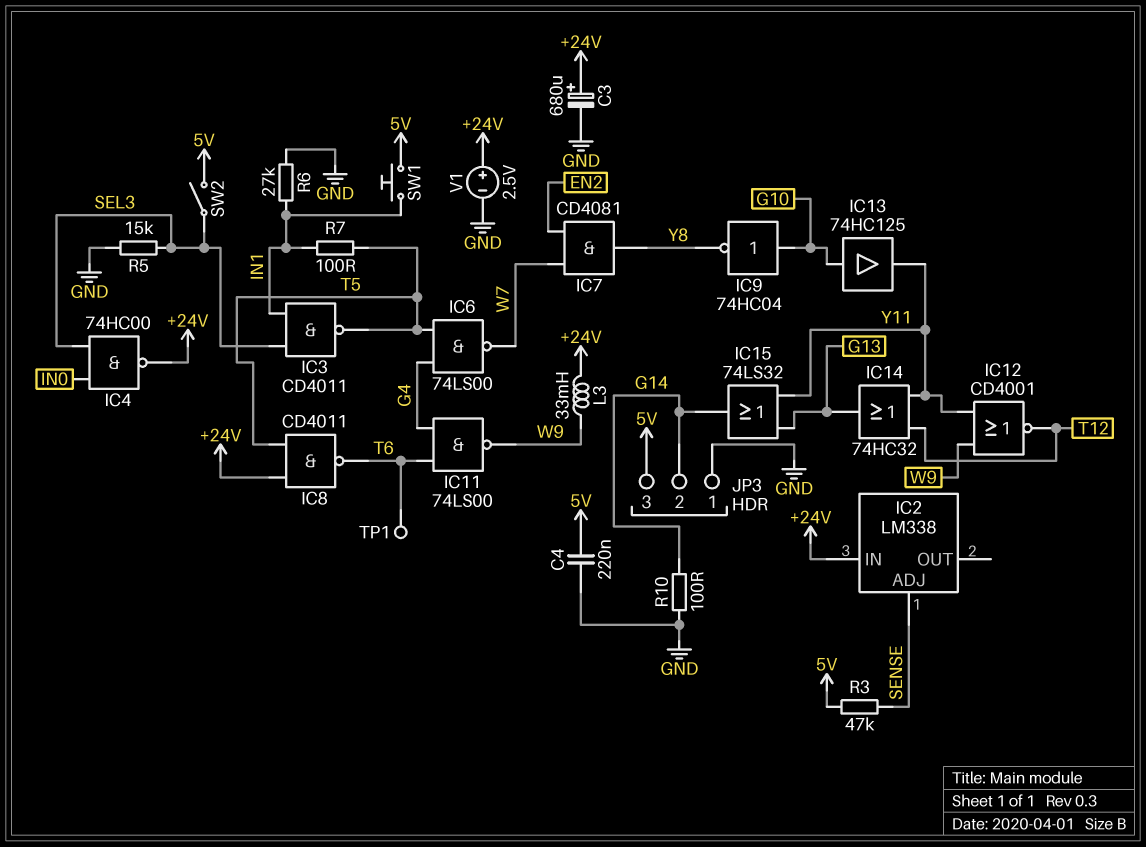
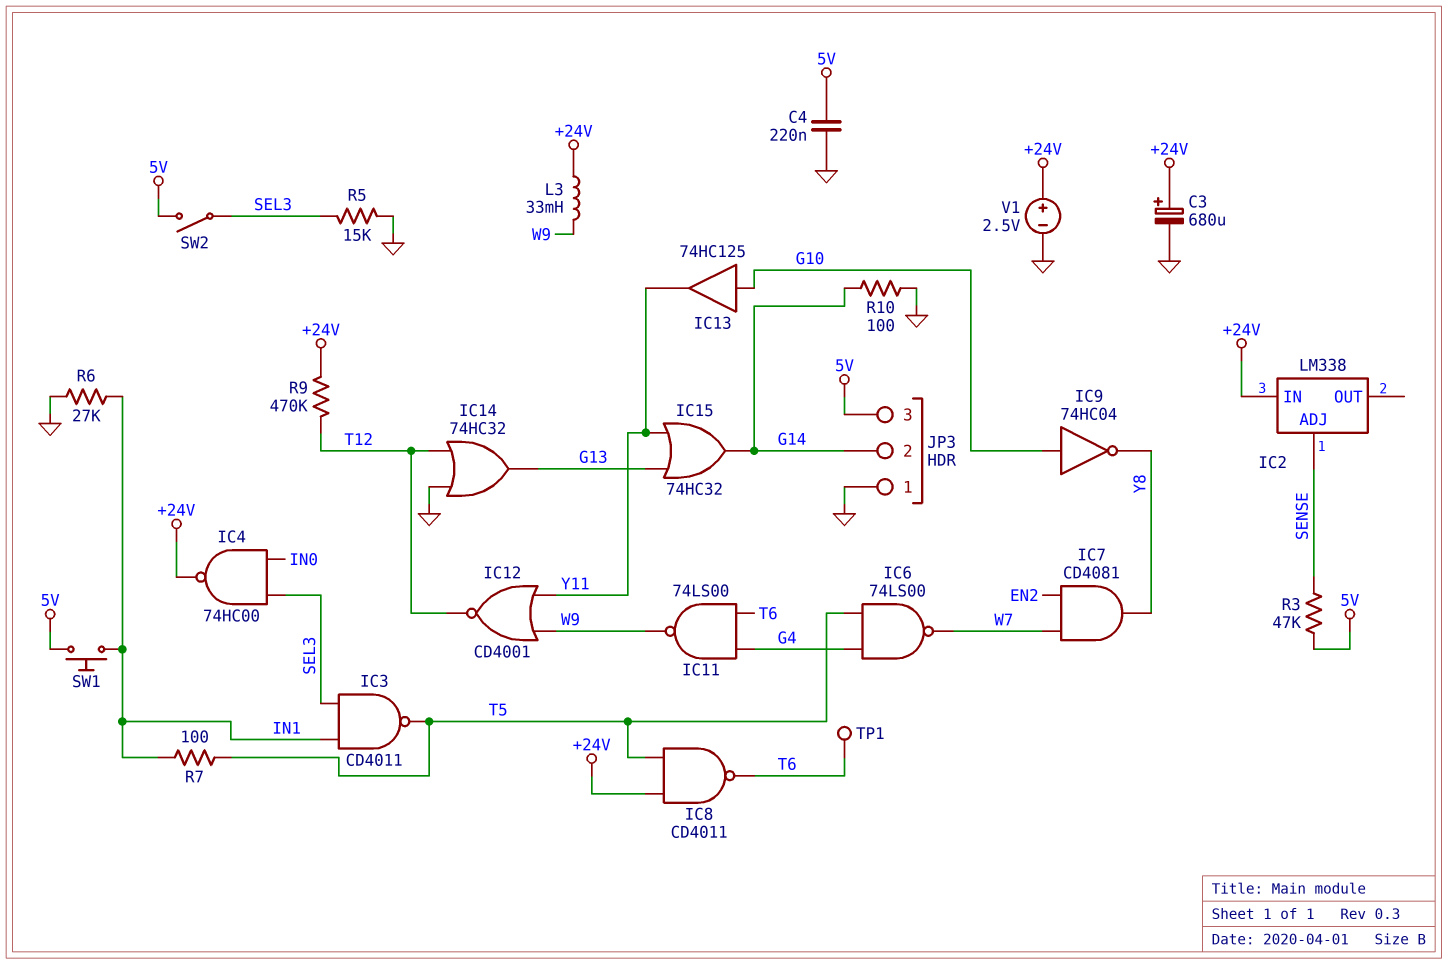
IC14: OR 74HC32 (in T12, in Y11, out G13) -> OR 74HC32 (in GND, in T12, out G13)
IC15: OR 74LS32 (in G13, in Y11, out G14) -> OR 74HC32 (in G13, in Y11, out G14)
R9: none -> 470k (+24V, T12)

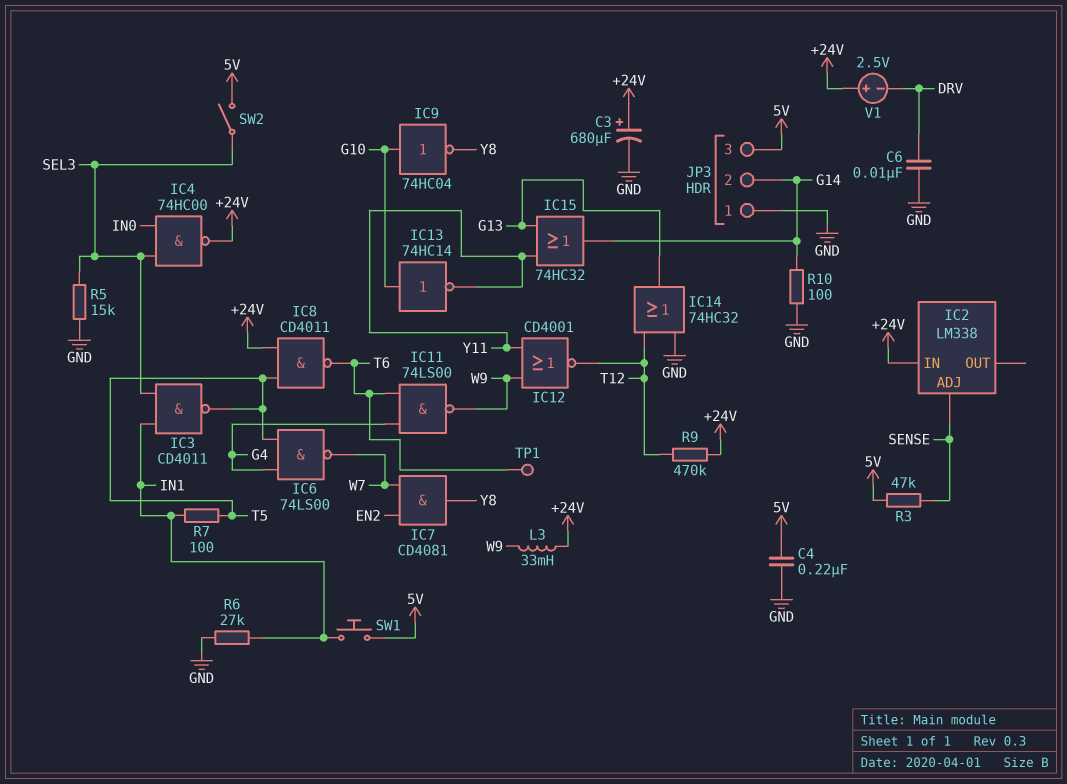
C6: none -> 10nF (DRV, GND)
IC13: buffer 74HC125 (in G10, out Y11) -> NOT 74HC14 (in G10, out Y11)
V1: 2.5V (plus +24V, minus GND) -> 2.5V (plus +24V, minus DRV)

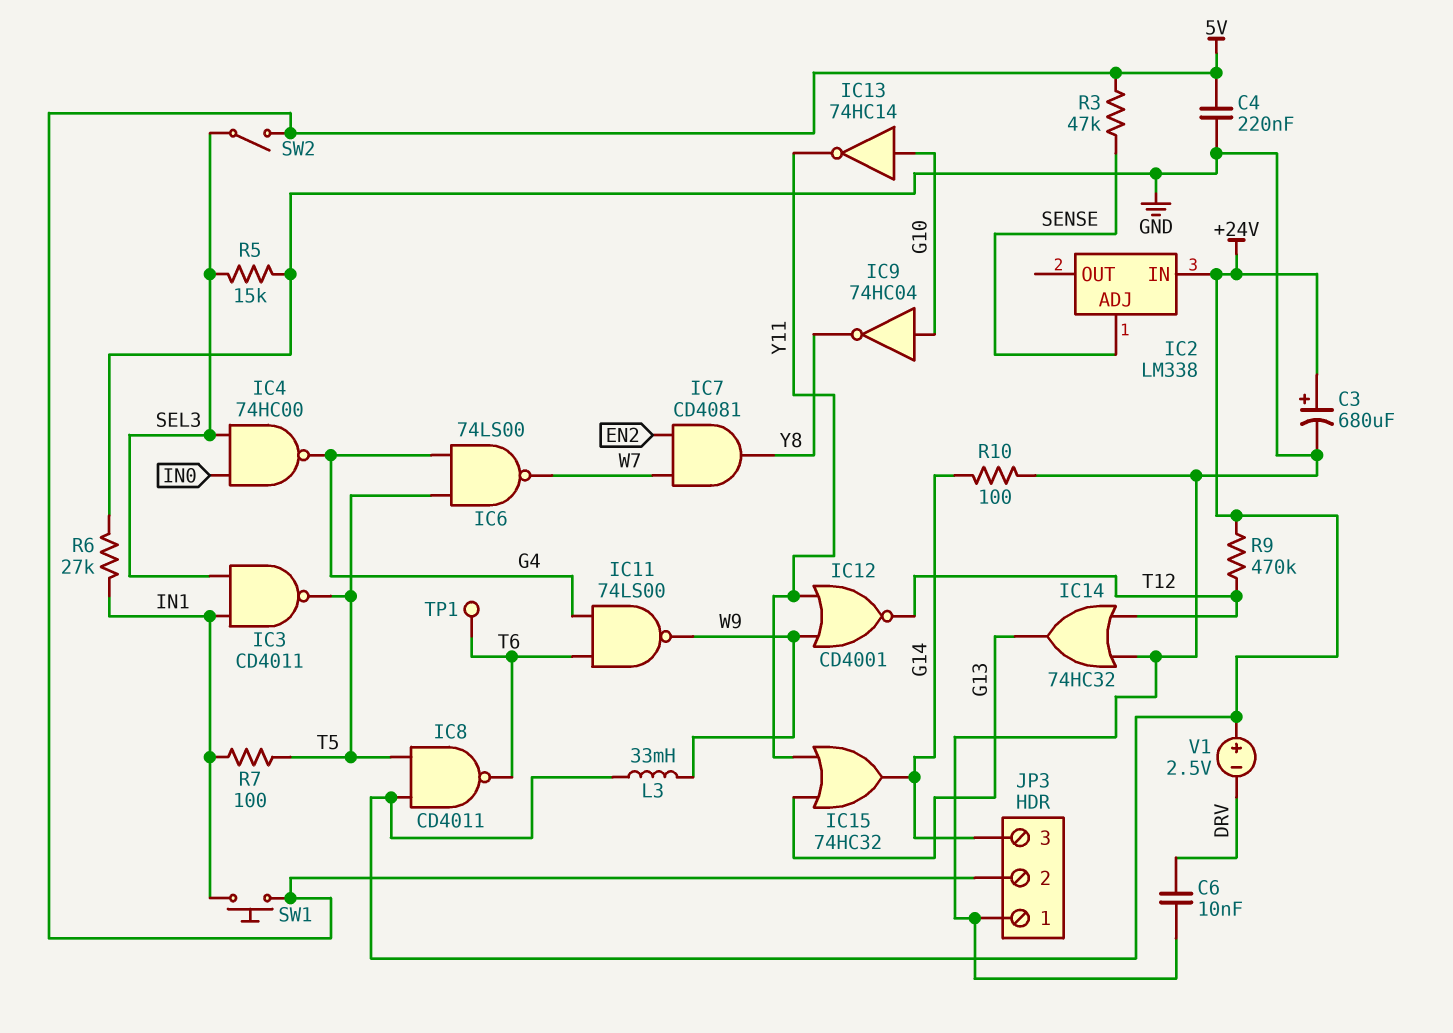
IC4: NAND 74HC00 (in IN0, in SEL3, out +24V) -> NAND 74HC00 (in IN0, in SEL3, out G4)
JP3 pin 2: G14 -> 5V
JP3 pin 3: 5V -> G14

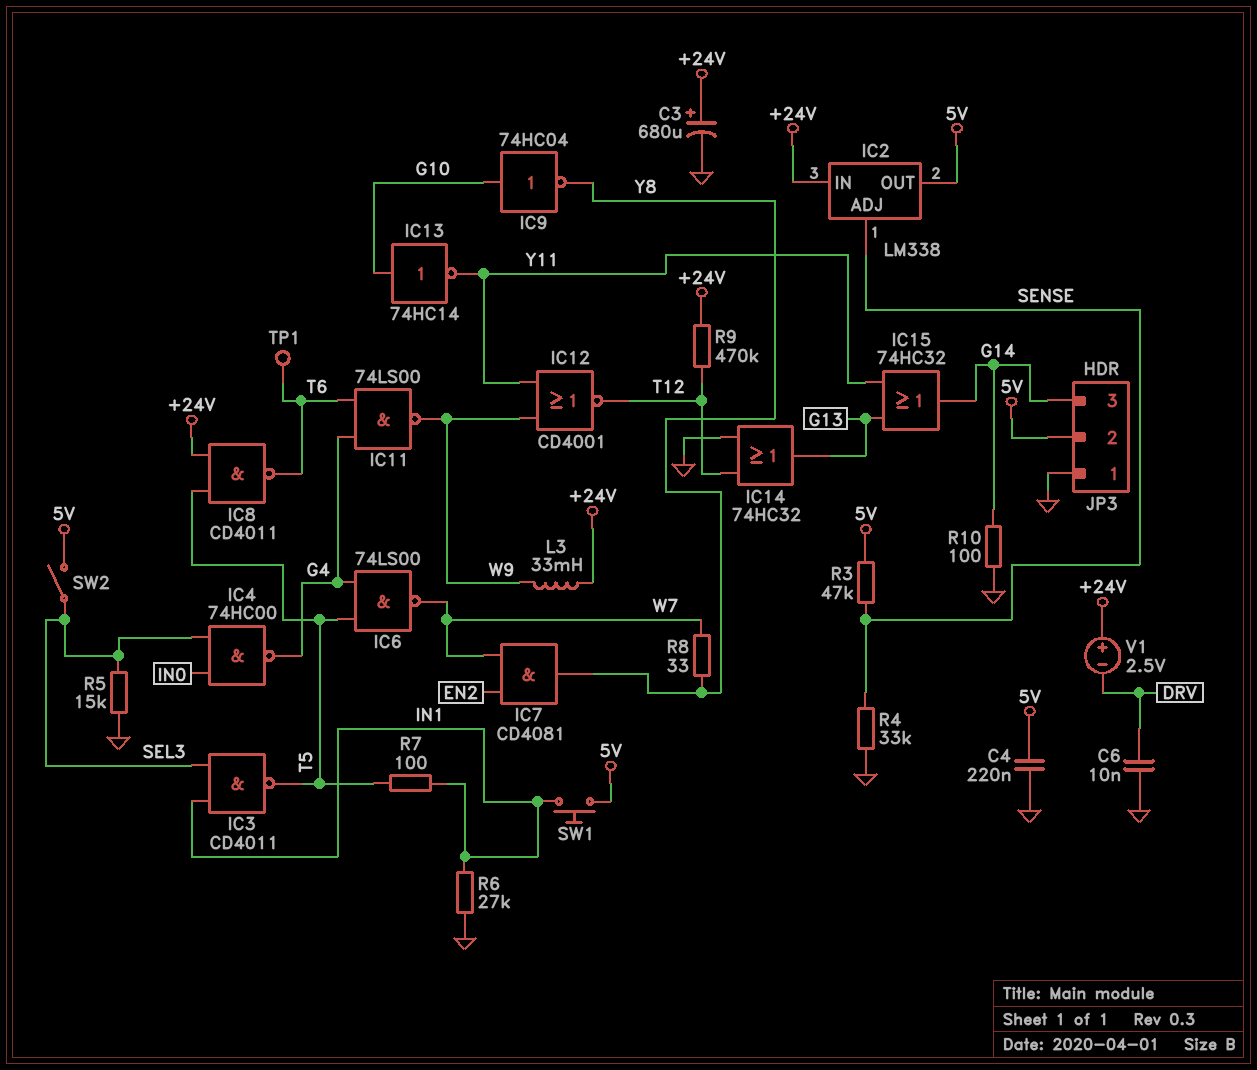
IC2 pin OUT: none -> 5V
R4: none -> 33k (GND, SENSE)
R8: none -> 33 (W7, Y8)

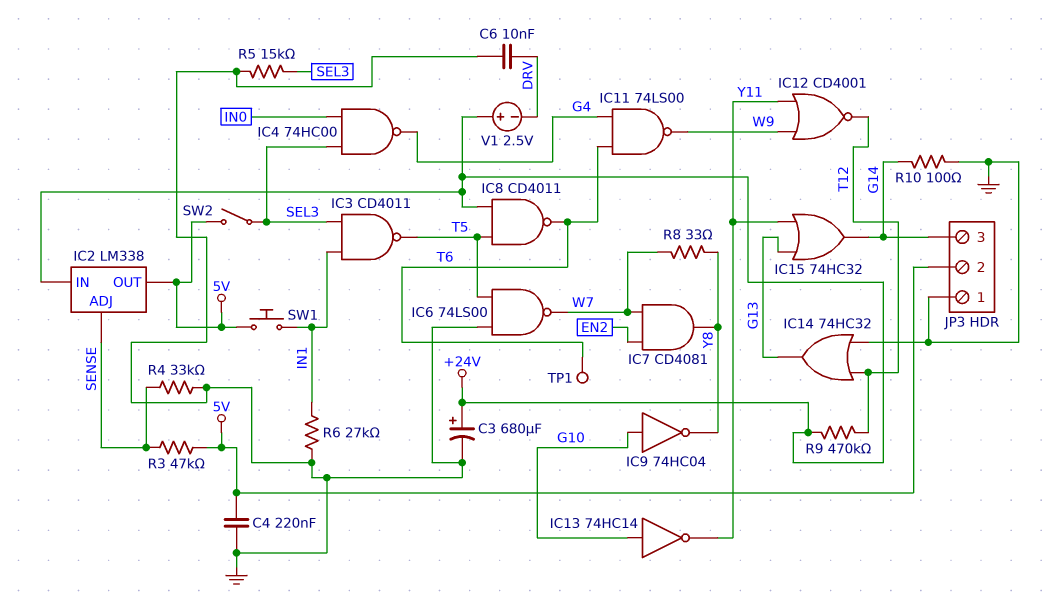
IC6: NAND 74LS00 (in G4, in T5, out W7) -> NAND 74LS00 (in GND, in T5, out W7)
L3: 33mH (+24V, W9) -> none
R7: 100 (IN1, T5) -> none

